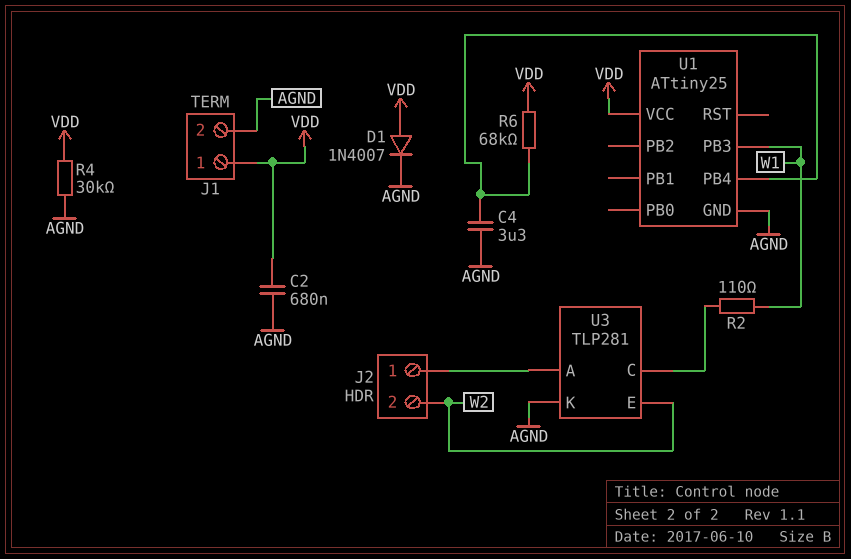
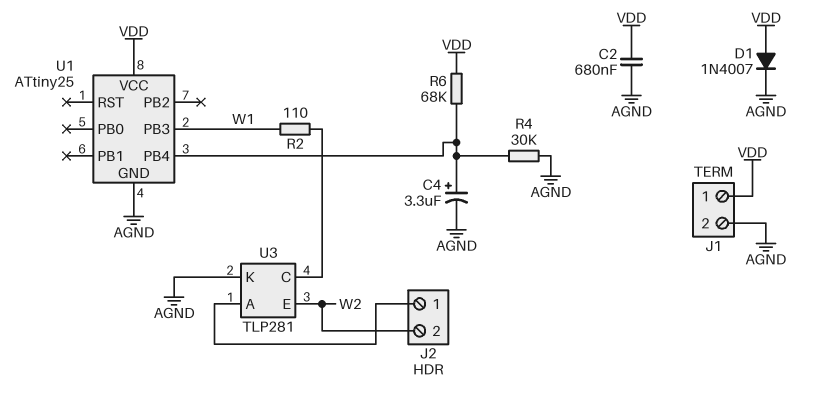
C4: 3.3uF (AGND, U1/PB4) -> 3.3uF (plus U1/PB4, minus AGND)
R4: 30k (AGND, VDD) -> 30k (AGND, U1/PB4)

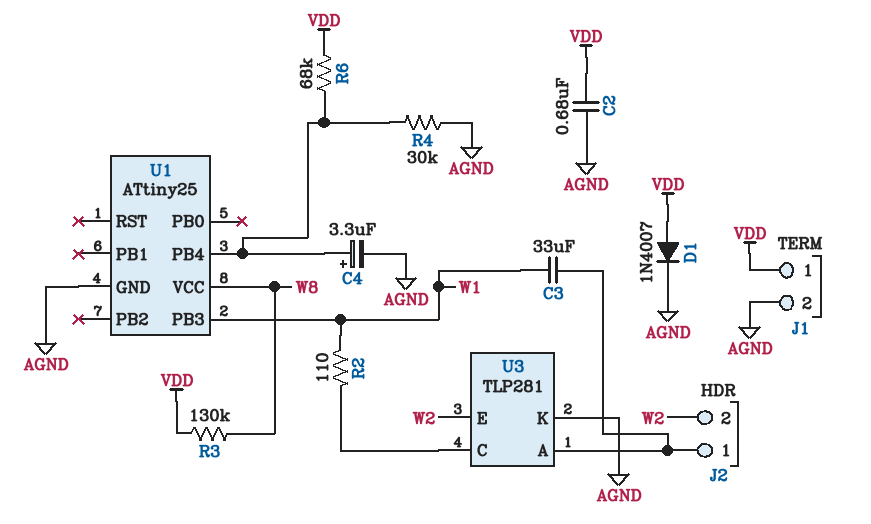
C3: none -> 33uF (J2/1, W1)
R3: none -> 130k (VDD, W8)
U1 pin VCC: VDD -> W8

